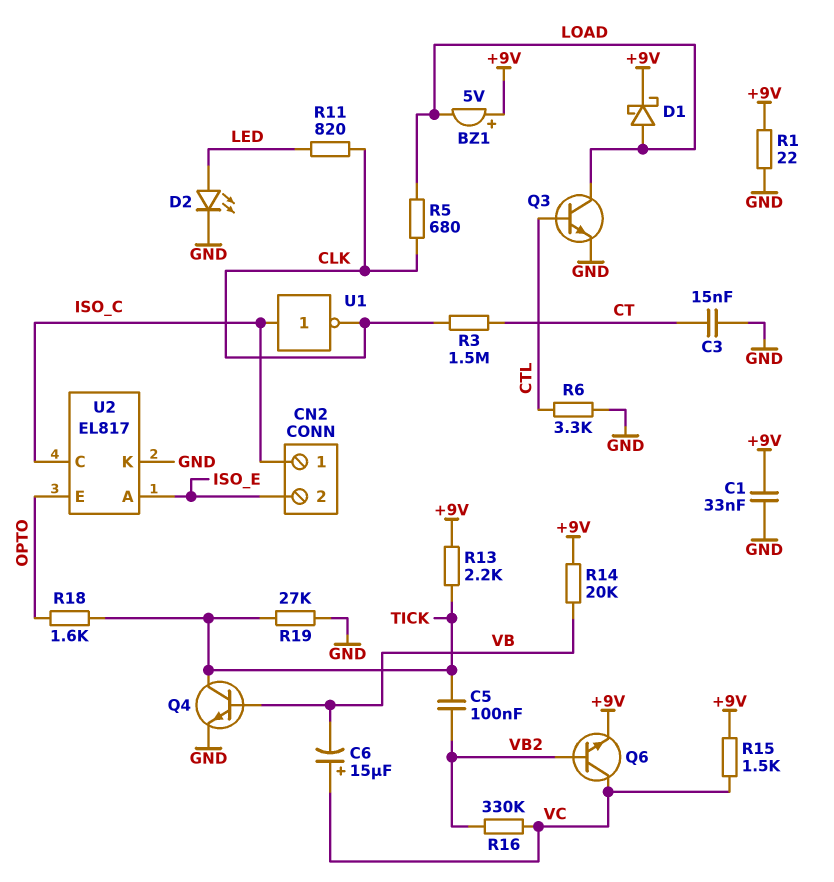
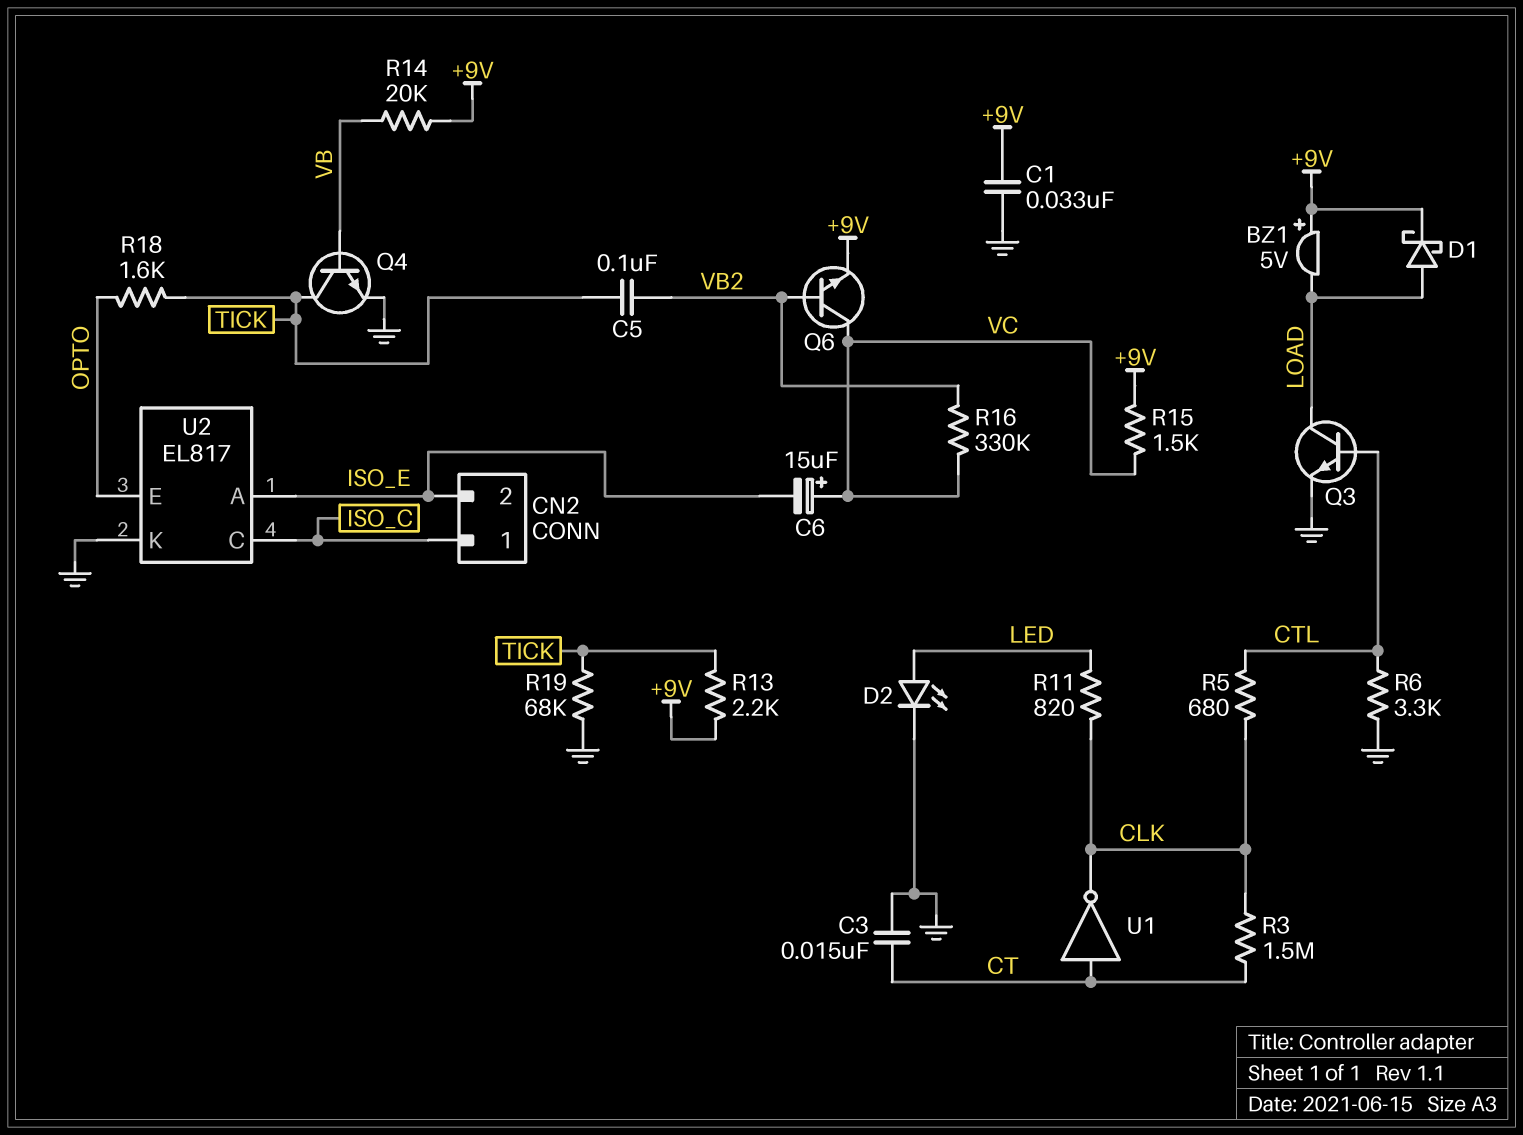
C6: 15uF (plus VC, minus VB) -> 15uF (plus VC, minus ISO_E)
R1: 22 (+9V, GND) -> none
R5: 680 (CLK, LOAD) -> 680 (CLK, CTL)
R19: 27k (GND, TICK) -> 68k (GND, TICK)
U1: NOT (in ISO_C, out CLK) -> NOT (in CT, out CLK)

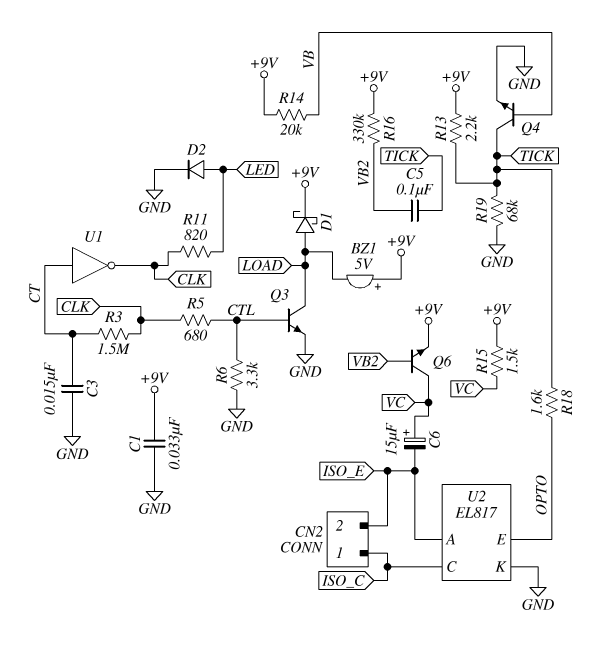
D2: LED (A LED, K GND) -> diode (A LED, K GND)
R16: 330k (VB2, VC) -> 330k (+9V, VB2)

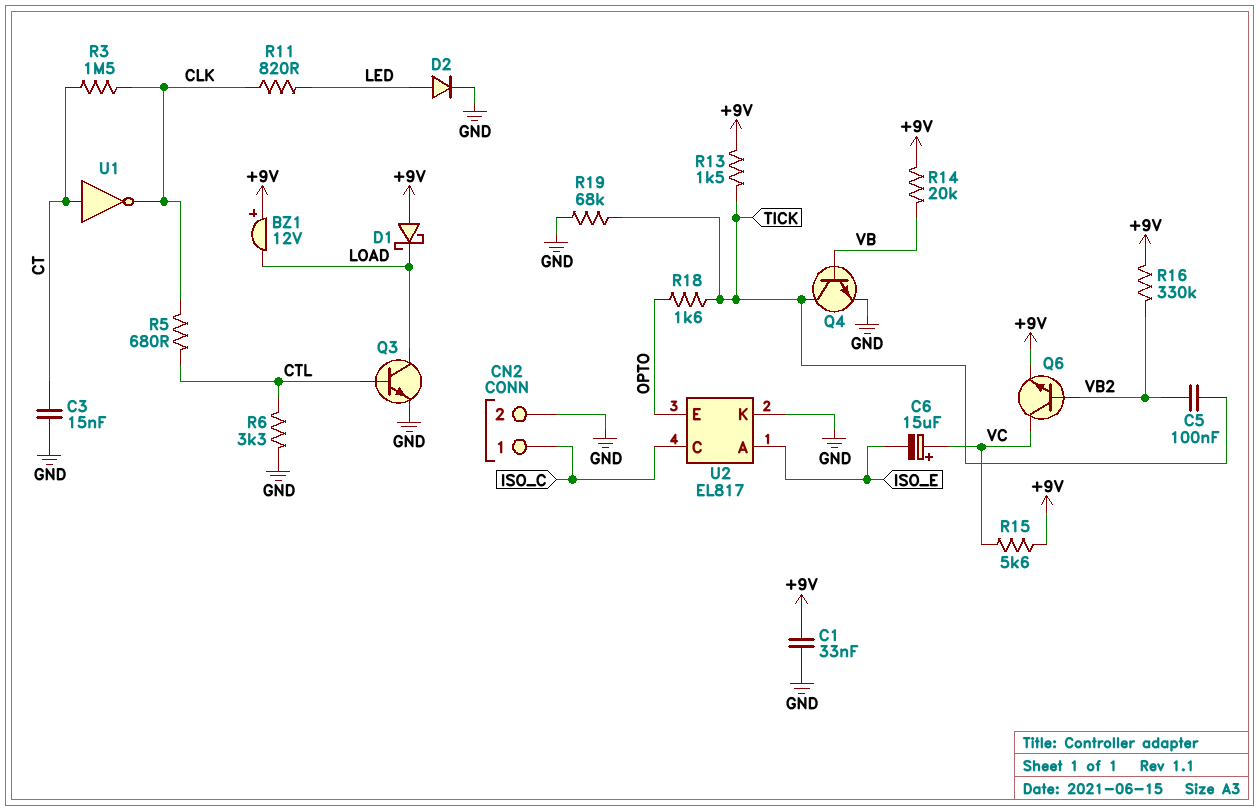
BZ1: buzzer 5V (plus +9V, minus LOAD) -> buzzer 12V (plus +9V, minus LOAD)
CN2 pin 2: ISO_E -> GND
D1: schottky (A LOAD, K +9V) -> schottky (A +9V, K LOAD)
R13: 2.2k (+9V, TICK) -> 1.5k (+9V, TICK)
R15: 1.5k (+9V, VC) -> 5.6k (+9V, VC)

